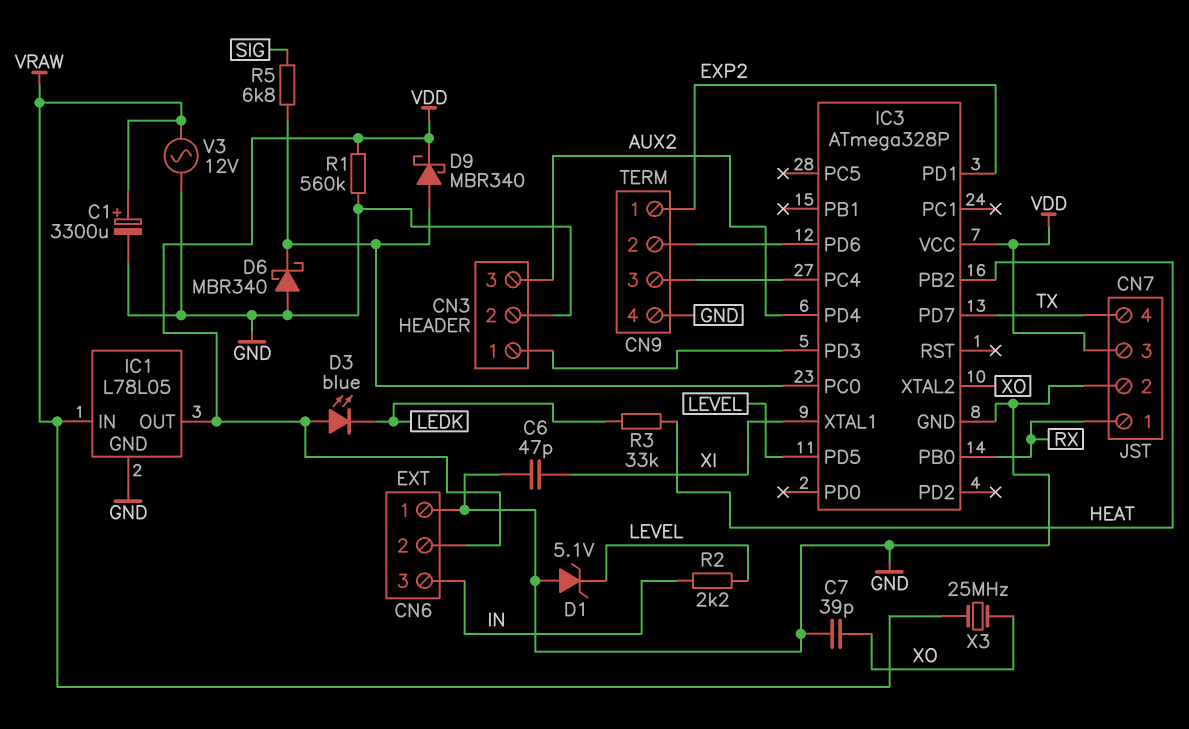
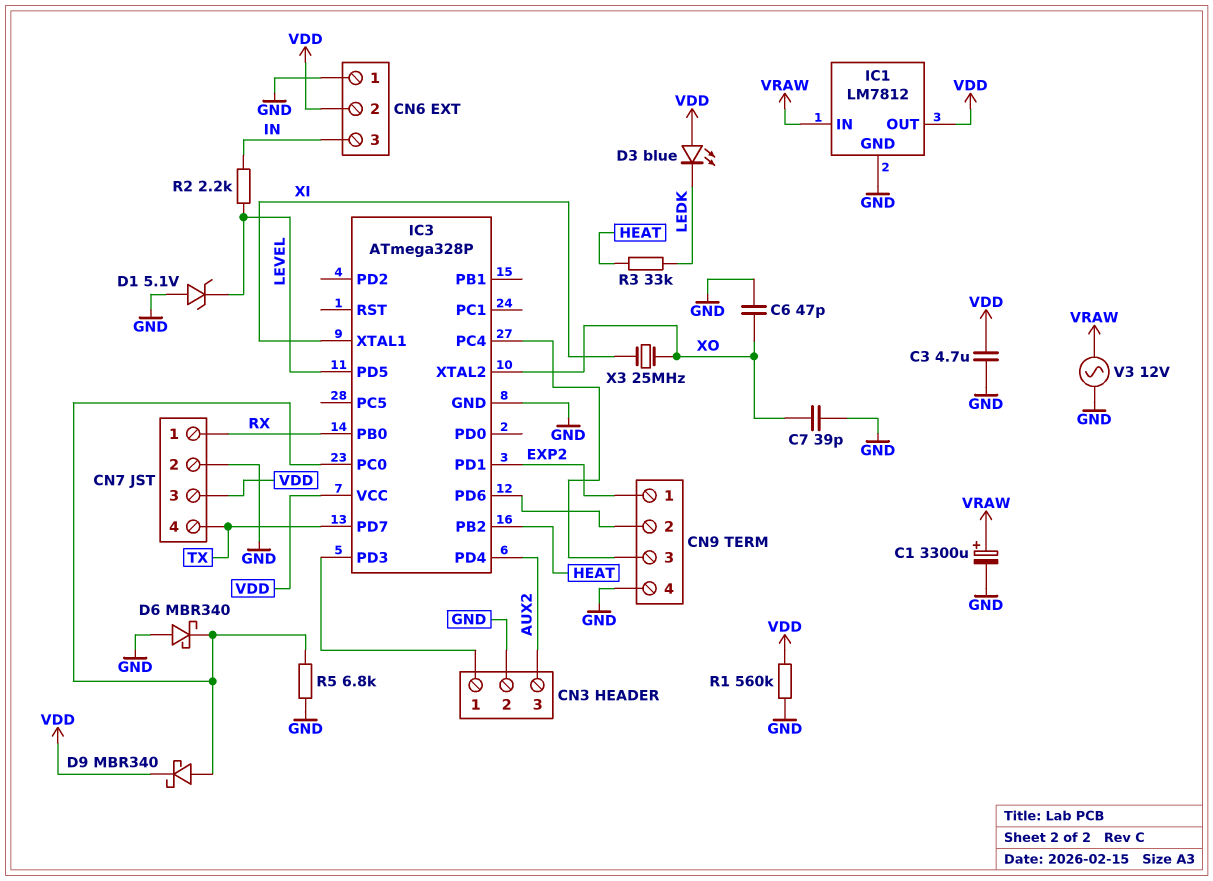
C3: none -> 4.7uF (GND, VDD)
C6: 47pF (GND, XI) -> 47pF (GND, XO)
IC1: L78L05 -> LM7812
R5: 6.8k (IC3/PC0, SIG) -> 6.8k (GND, IC3/PC0)
X3: 25MHz (VRAW, XO) -> 25MHz (XI, XO)

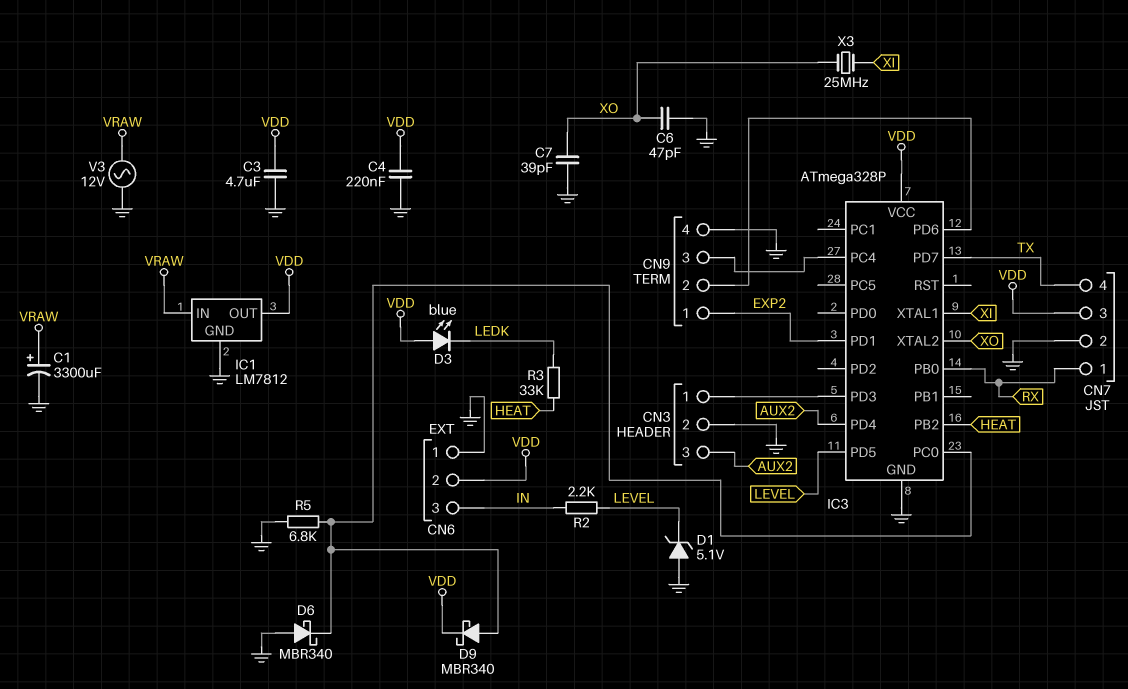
C4: none -> 220nF (GND, VDD)
R1: 560k (GND, VDD) -> none

